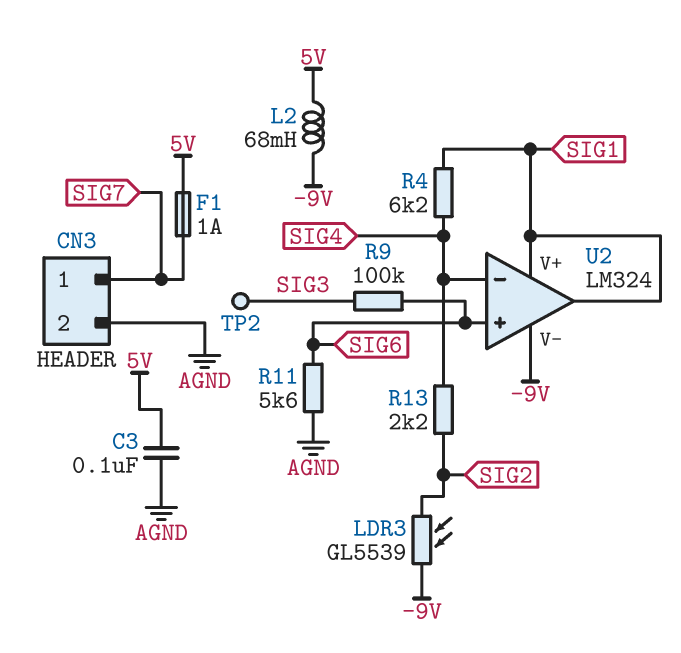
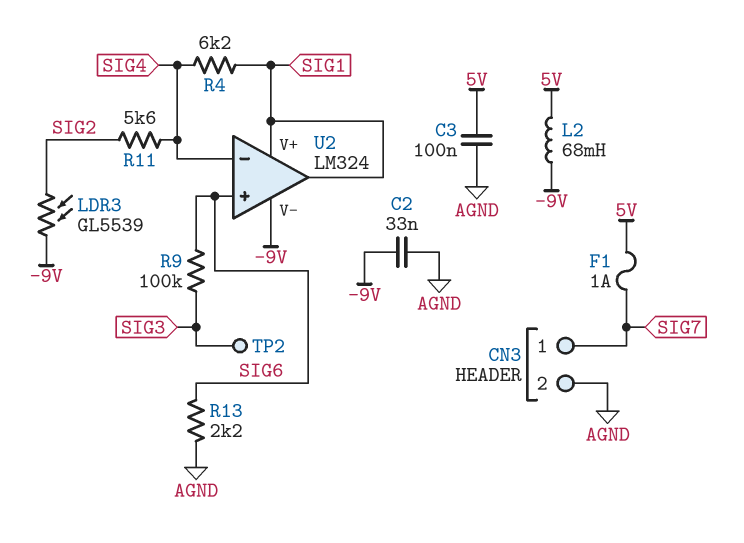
C2: none -> 33nF (-9V, AGND)
R11: 5.6k (AGND, SIG6) -> 5.6k (SIG2, SIG4)
R13: 2.2k (SIG2, SIG4) -> 2.2k (AGND, SIG6)

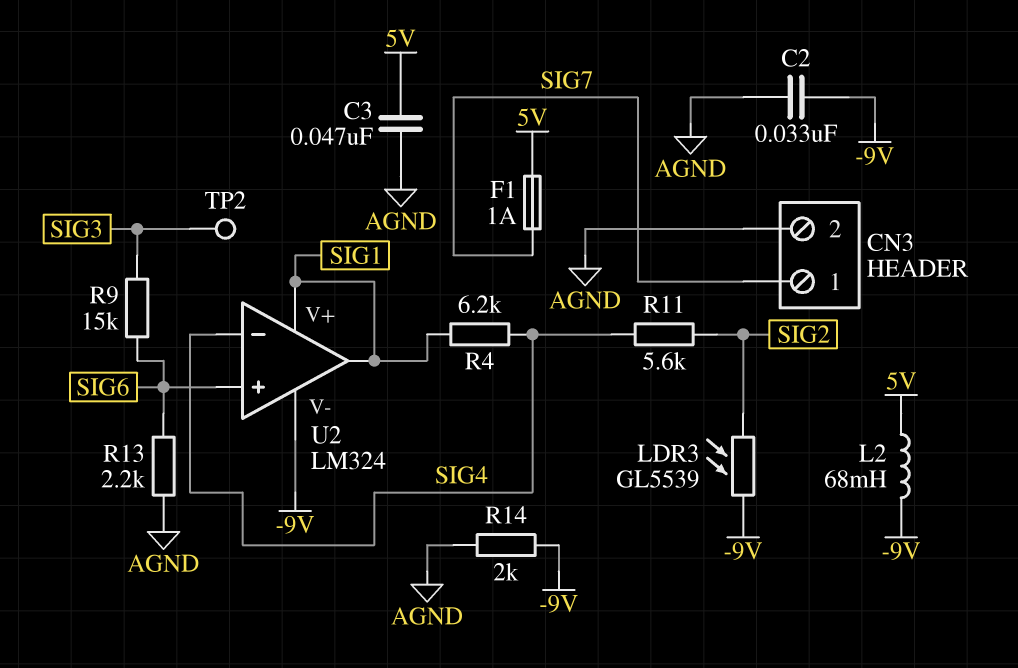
C3: 100nF (5V, AGND) -> 47nF (5V, AGND)
R9: 100k (SIG3, SIG6) -> 15k (SIG3, SIG6)
R14: none -> 2k (-9V, AGND)

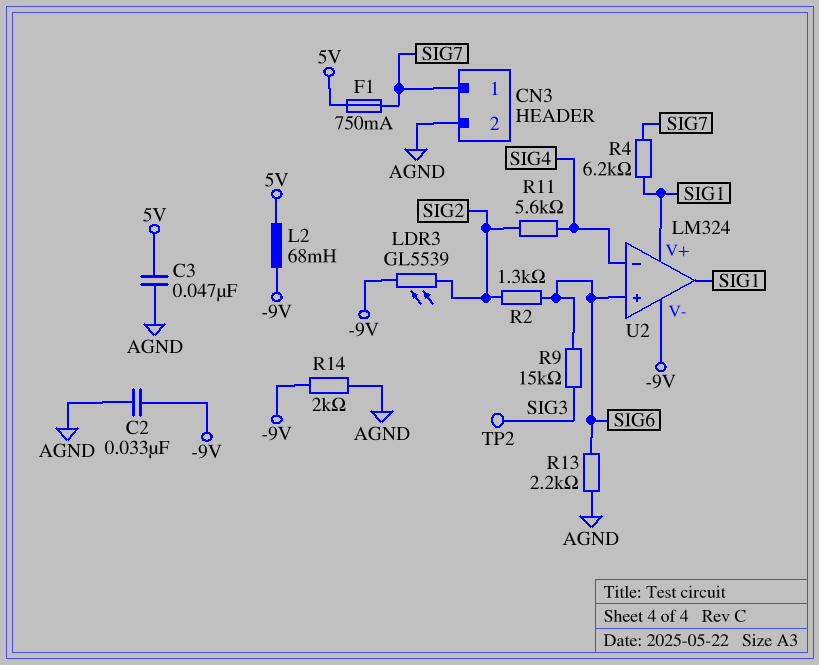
F1: 1A (5V, SIG7) -> 750mA (5V, SIG7)
R2: none -> 1.3k (SIG2, SIG6)
R4: 6.2k (SIG1, SIG4) -> 6.2k (SIG1, SIG7)

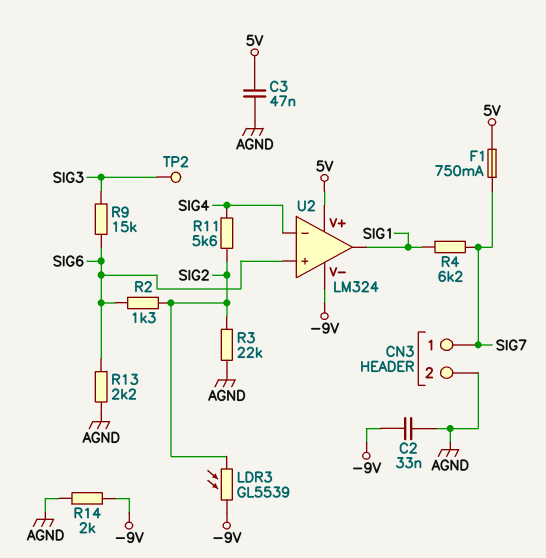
L2: 68mH (-9V, 5V) -> none
R3: none -> 22k (AGND, SIG2)
U2 pin V+: SIG1 -> 5V

